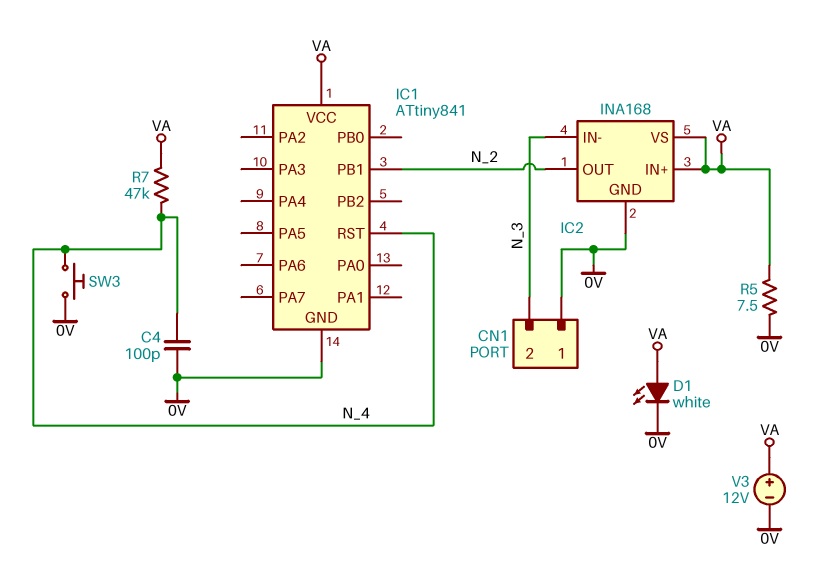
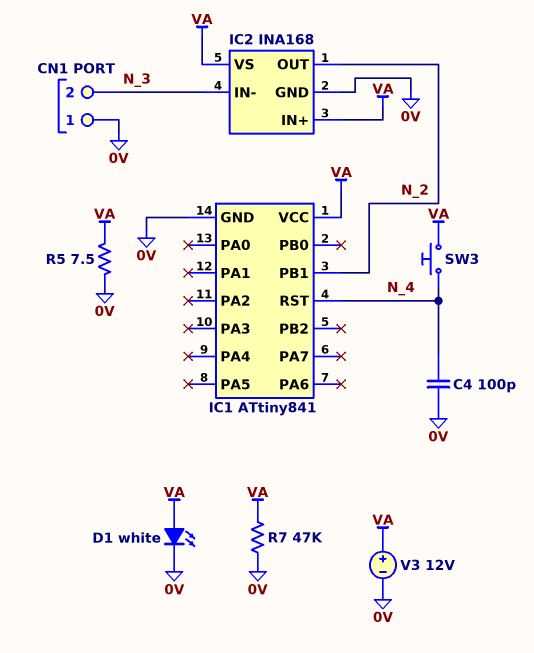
R7: 47k (N_4, VA) -> 47k (0V, VA)
SW3: button (0V, N_4) -> button (N_4, VA)

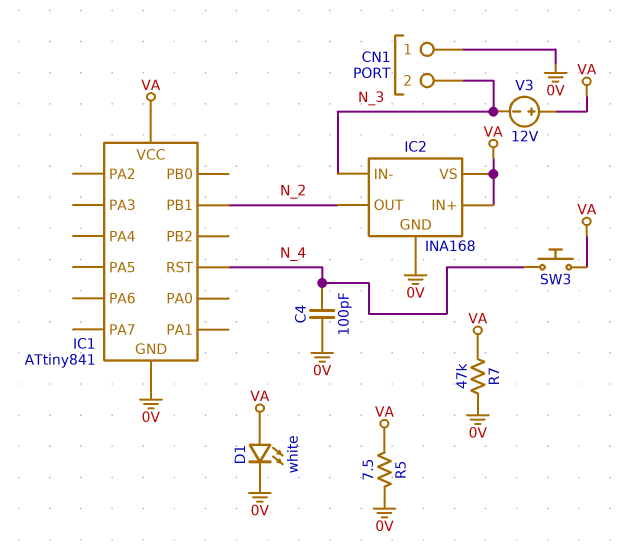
V3: 12V (plus VA, minus 0V) -> 12V (plus VA, minus N_3)

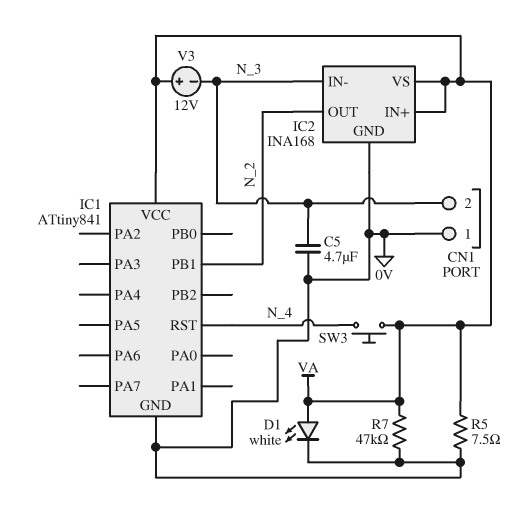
C4: 100pF (0V, N_4) -> none
C5: none -> 4.7uF (0V, N_3)

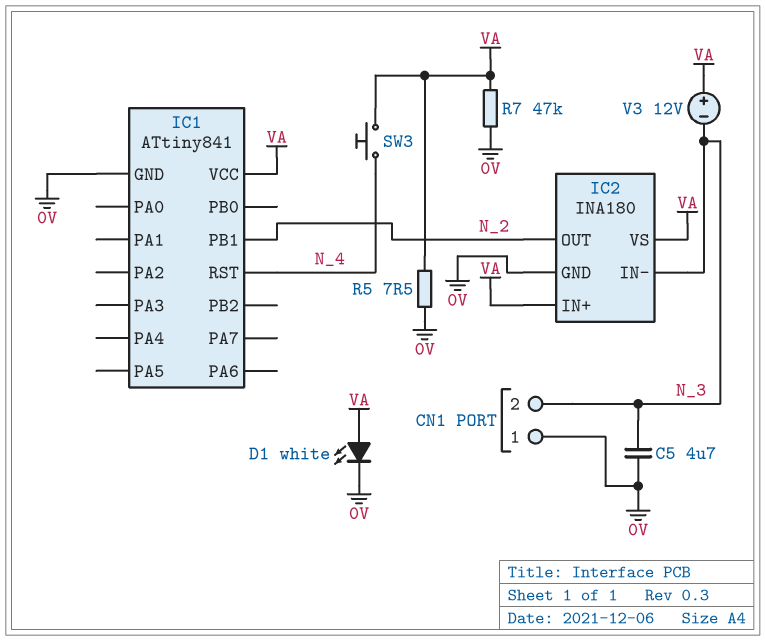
IC2: INA168 -> INA180

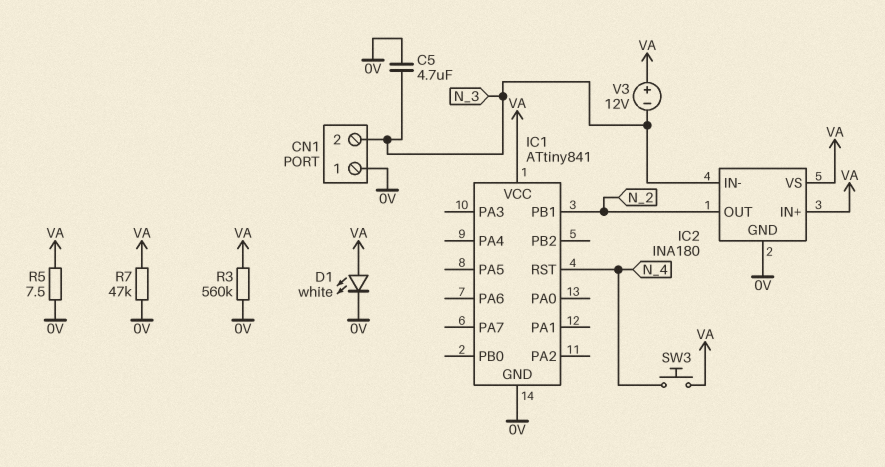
R3: none -> 560k (0V, VA)

